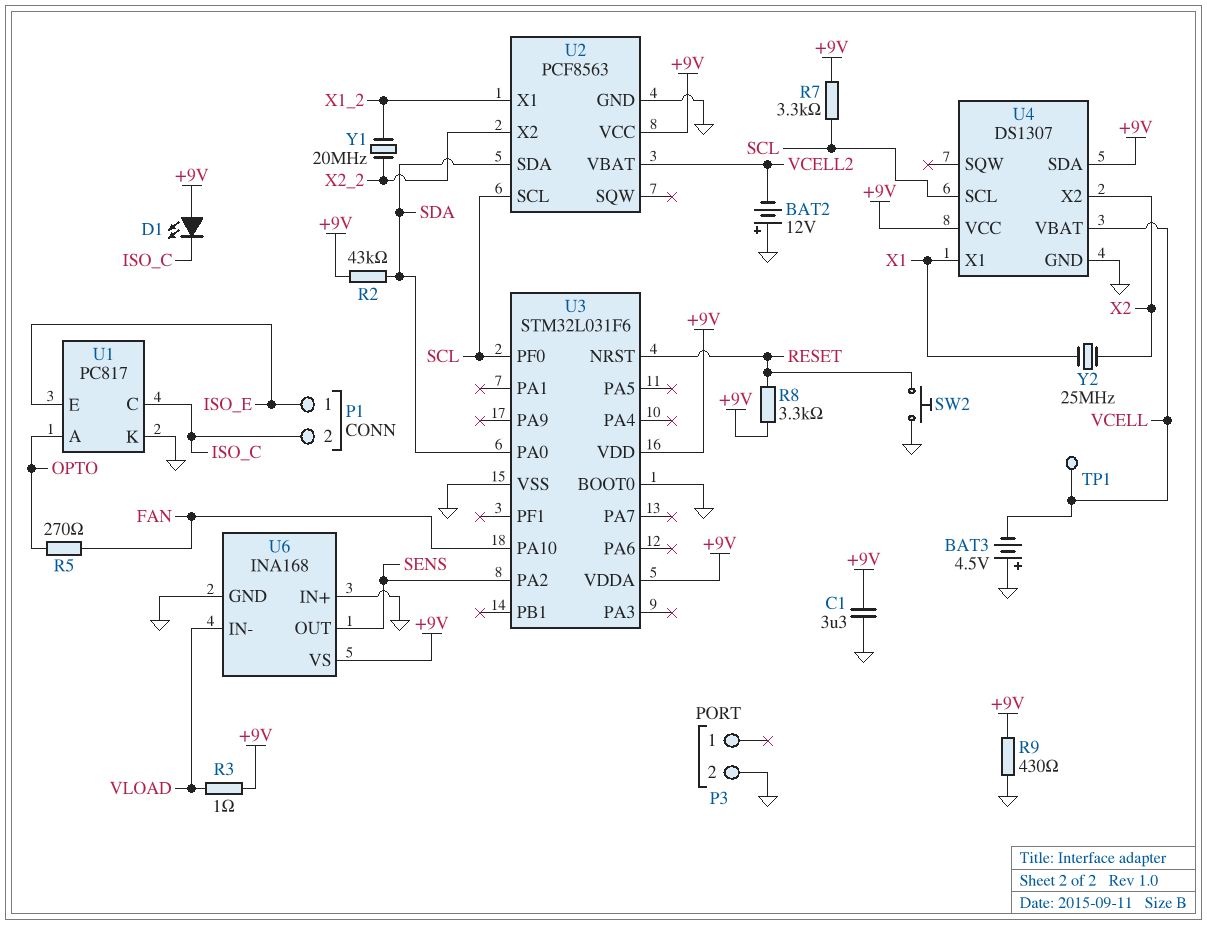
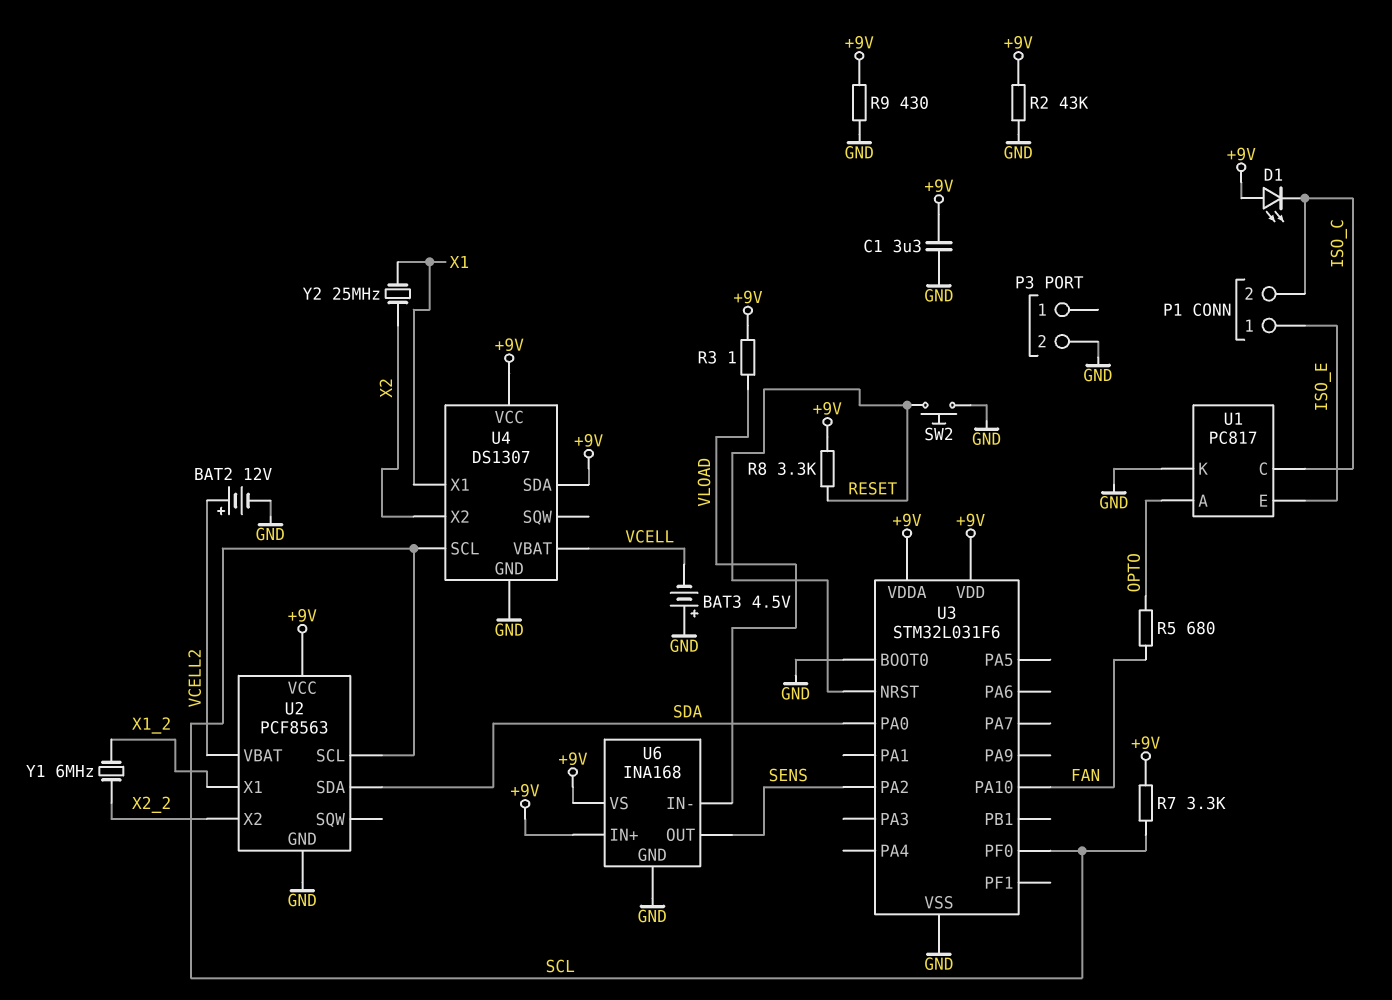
BAT2: 12V (plus GND, minus VCELL2) -> 12V (plus VCELL2, minus GND)
R2: 43k (+9V, SDA) -> 43k (+9V, GND)
R5: 270 (FAN, OPTO) -> 680 (FAN, OPTO)
TP1: test point (VCELL) -> none
U6 pin IN+: GND -> +9V
Y1: 20MHz (X1_2, X2_2) -> 6MHz (X1_2, X2_2)

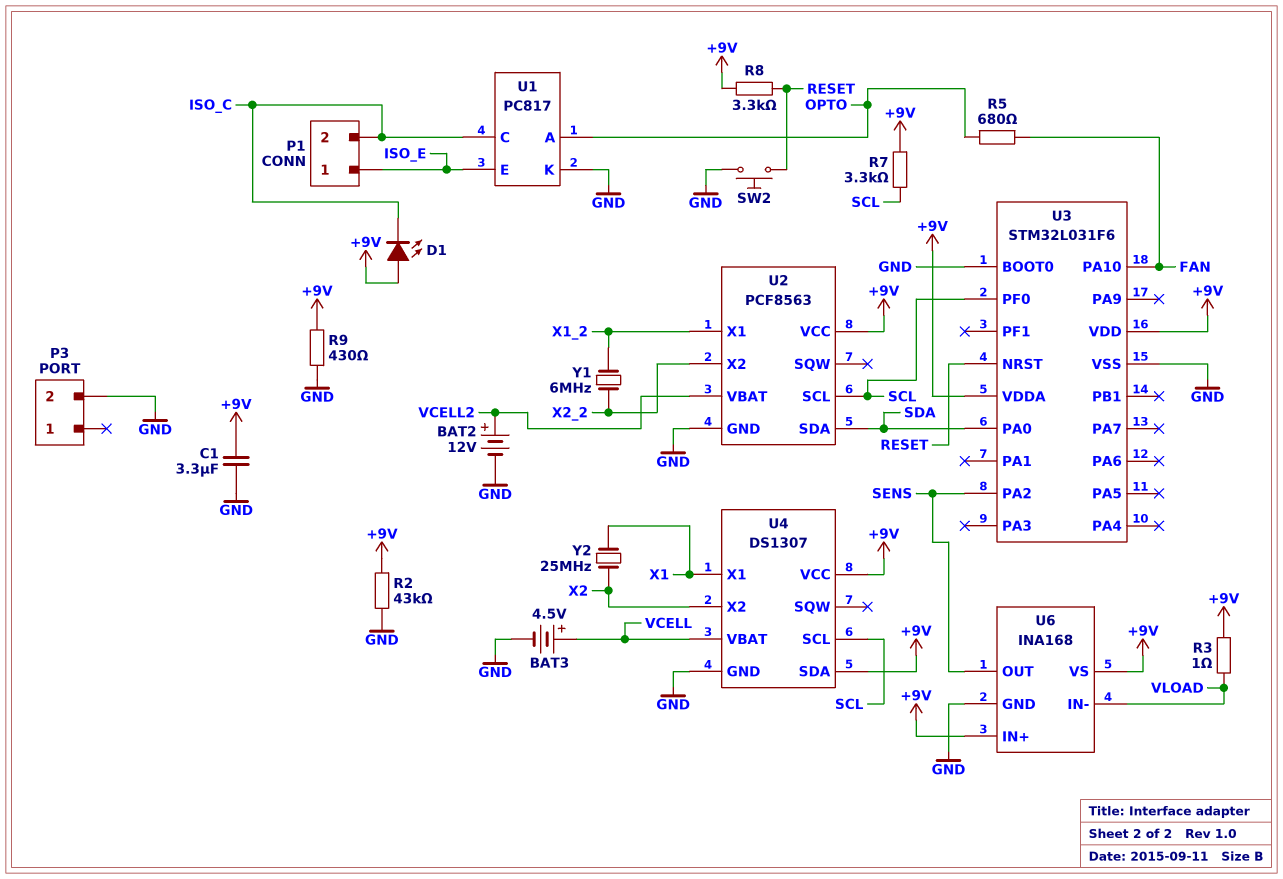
BAT3: 4.5V (plus GND, minus VCELL) -> 4.5V (plus VCELL, minus GND)

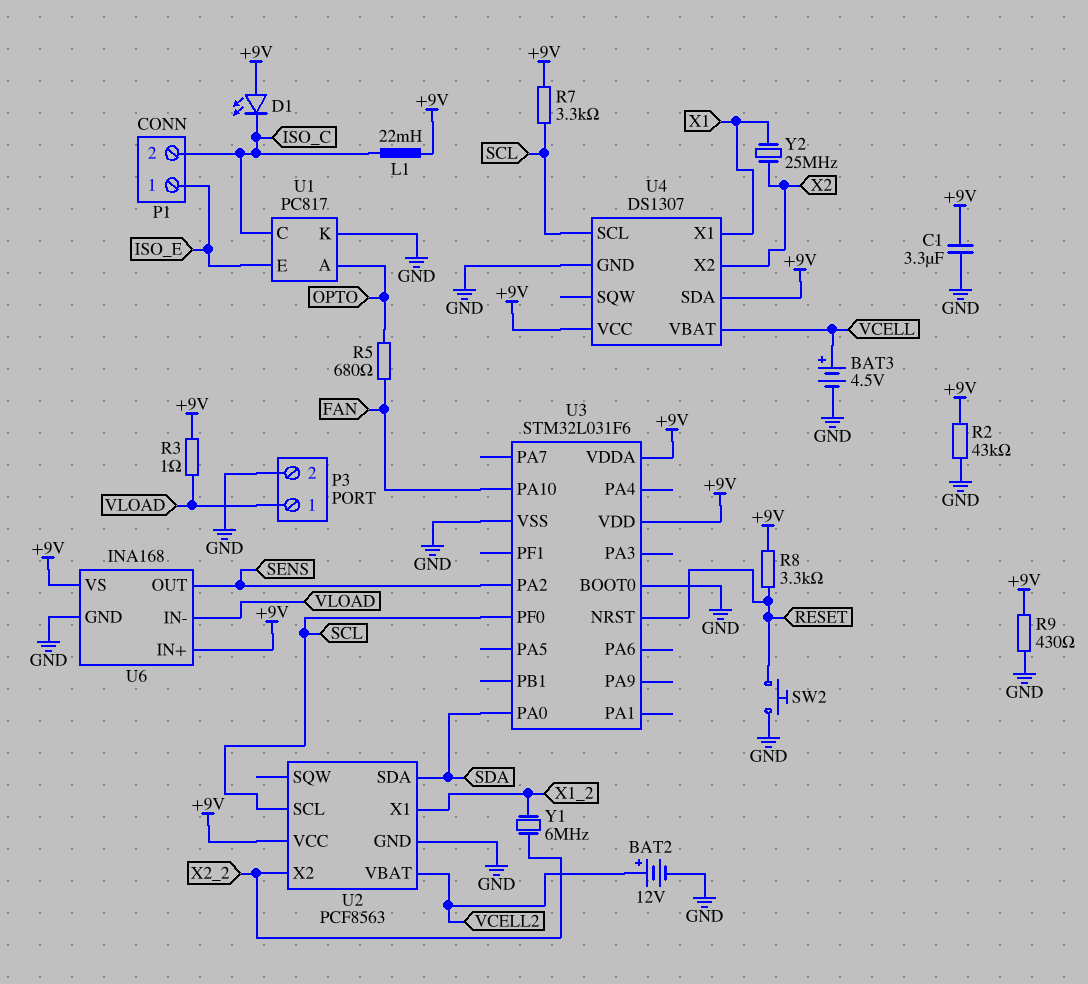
L1: none -> 22mH (+9V, ISO_C)
P3 pin 1: none -> VLOAD

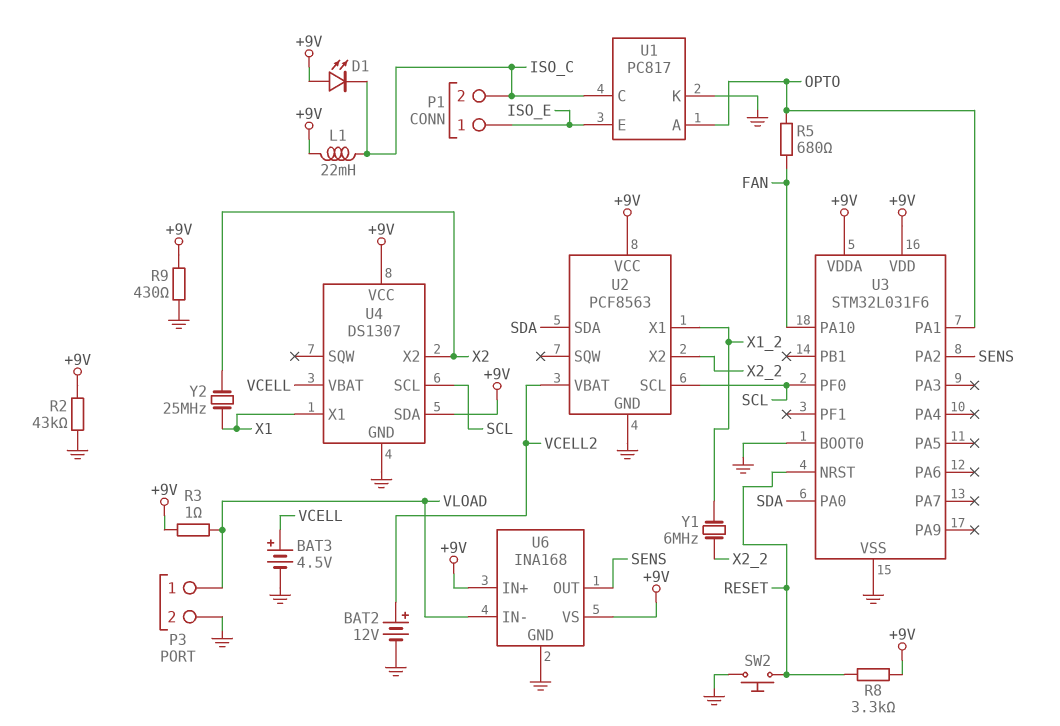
C1: 3.3uF (+9V, GND) -> none
R7: 3.3k (+9V, SCL) -> none
U3 pin PA1: none -> OPTO

